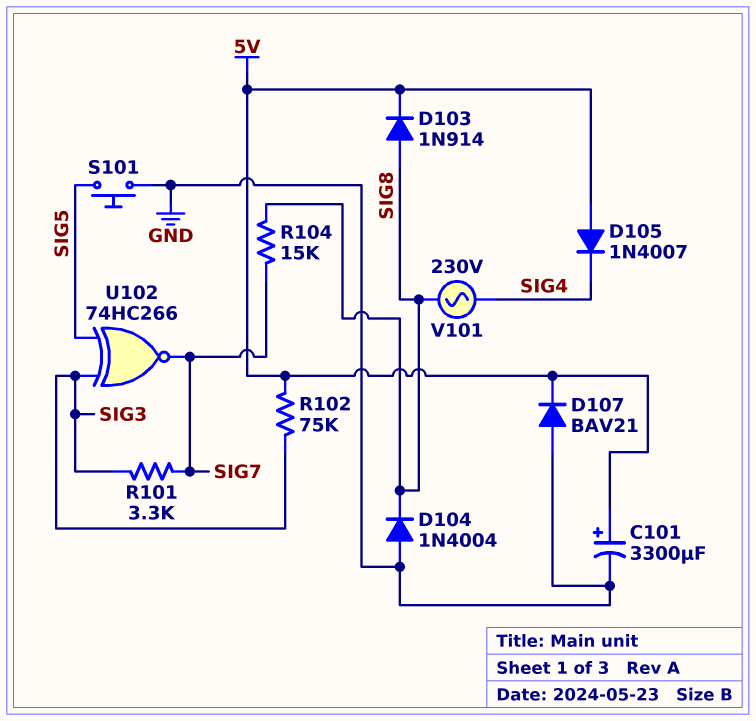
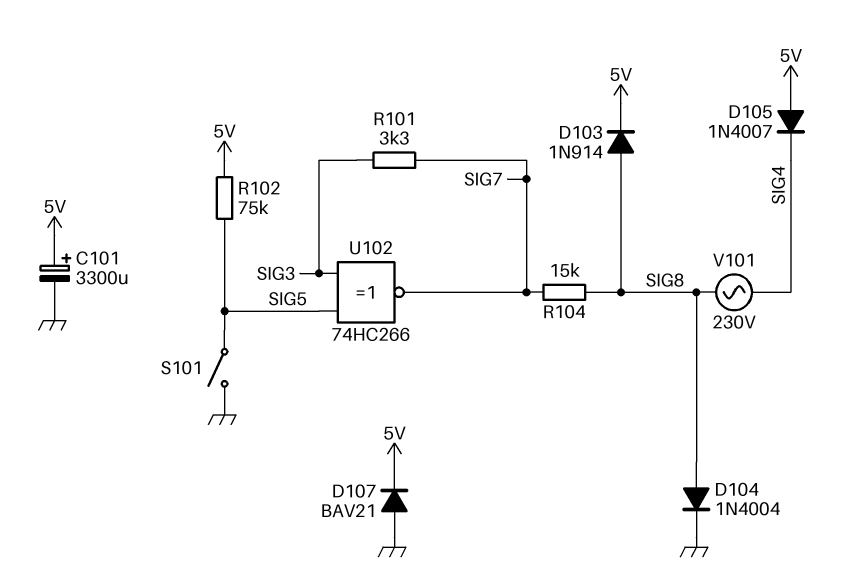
D104: diode 1N4004 (A GND, K SIG8) -> diode 1N4004 (A SIG8, K GND)
R102: 75k (5V, SIG3) -> 75k (5V, SIG5)
S101: button (GND, SIG5) -> switch (GND, SIG5)

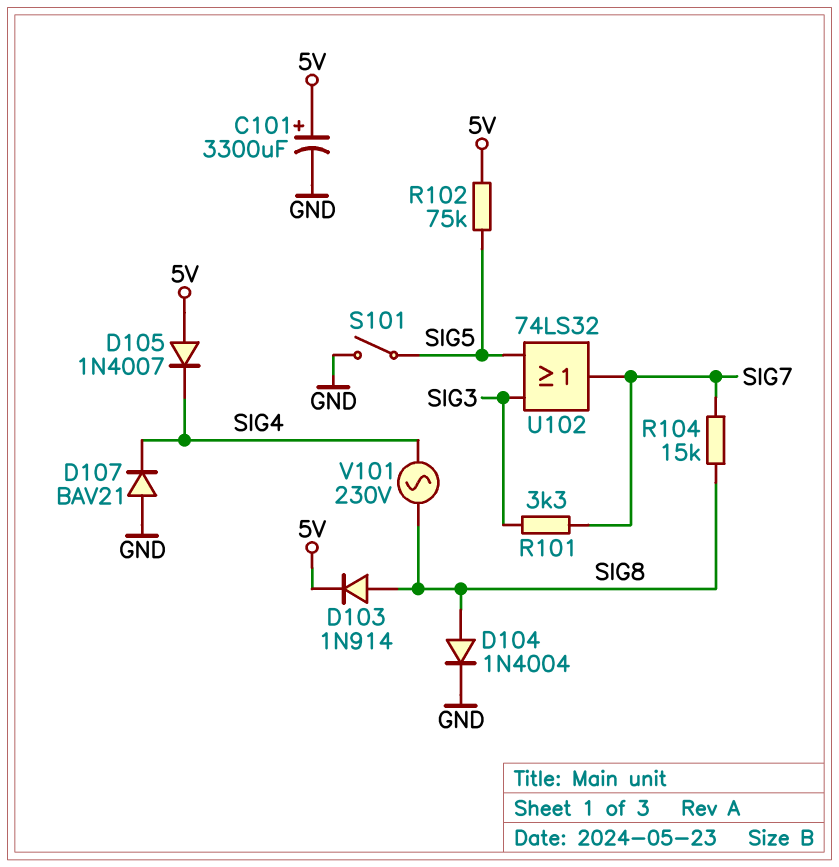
D107: diode BAV21 (A GND, K 5V) -> diode BAV21 (A GND, K SIG4)
U102: XNOR 74HC266 (in SIG3, in SIG5, out SIG7) -> OR 74LS32 (in SIG3, in SIG5, out SIG7)

